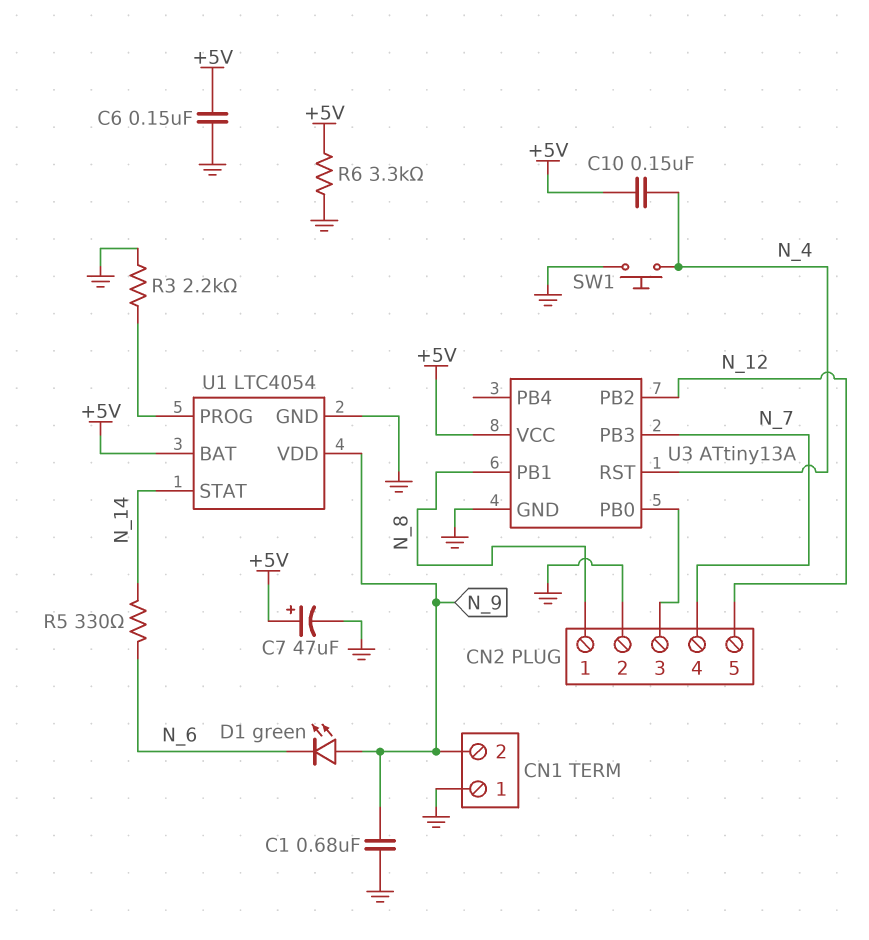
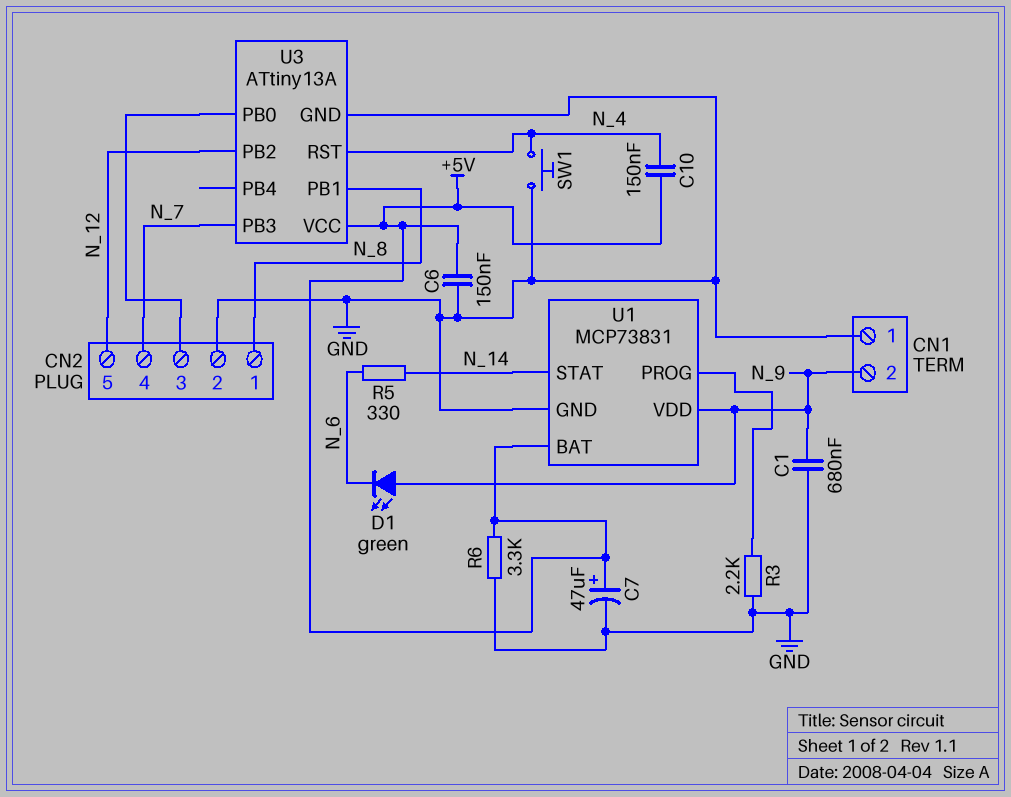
U1: LTC4054 -> MCP73831

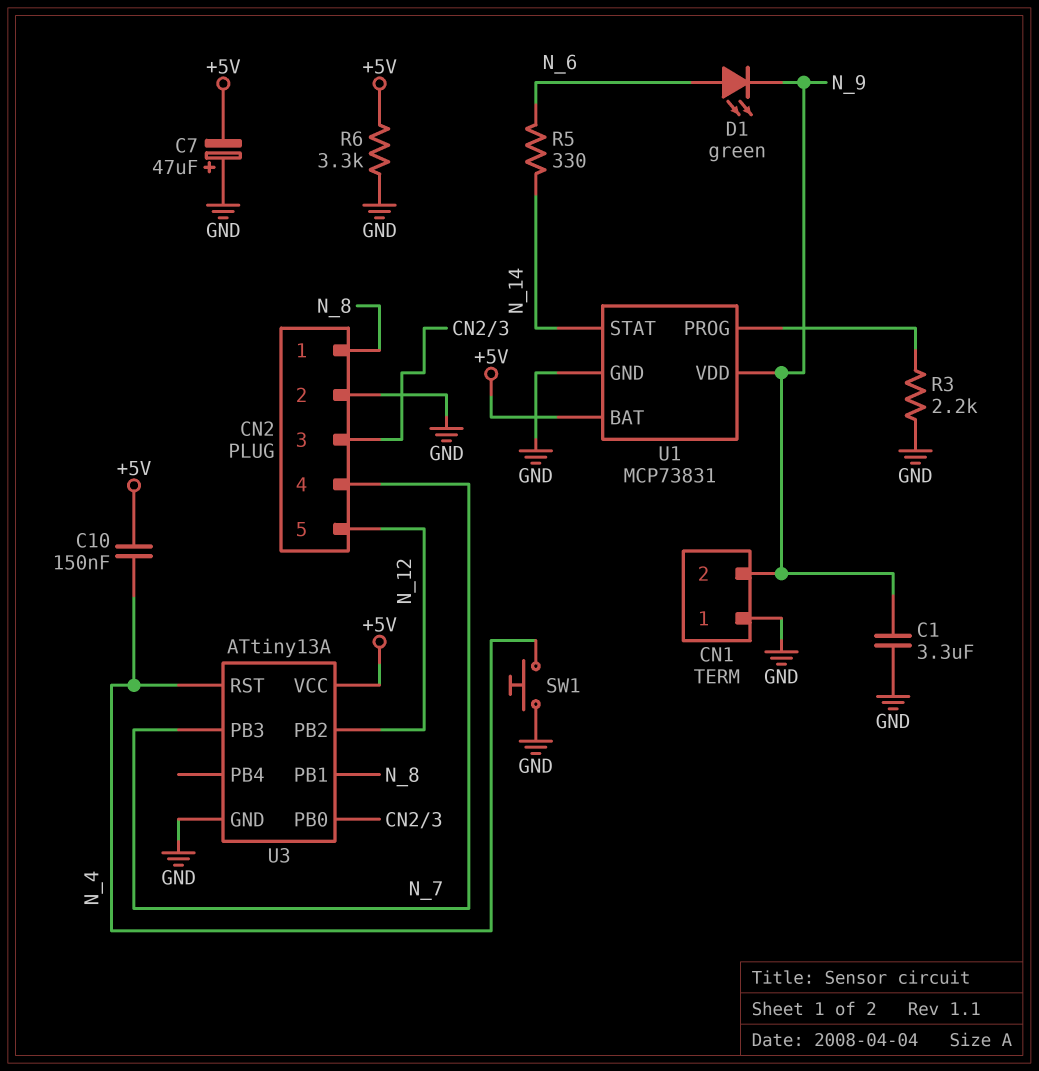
C1: 680nF (GND, N_9) -> 3.3uF (GND, N_9)
C6: 150nF (+5V, GND) -> none
C7: 47uF (plus +5V, minus GND) -> 47uF (plus GND, minus +5V)
D1: LED green (A N_9, K N_6) -> LED green (A N_6, K N_9)

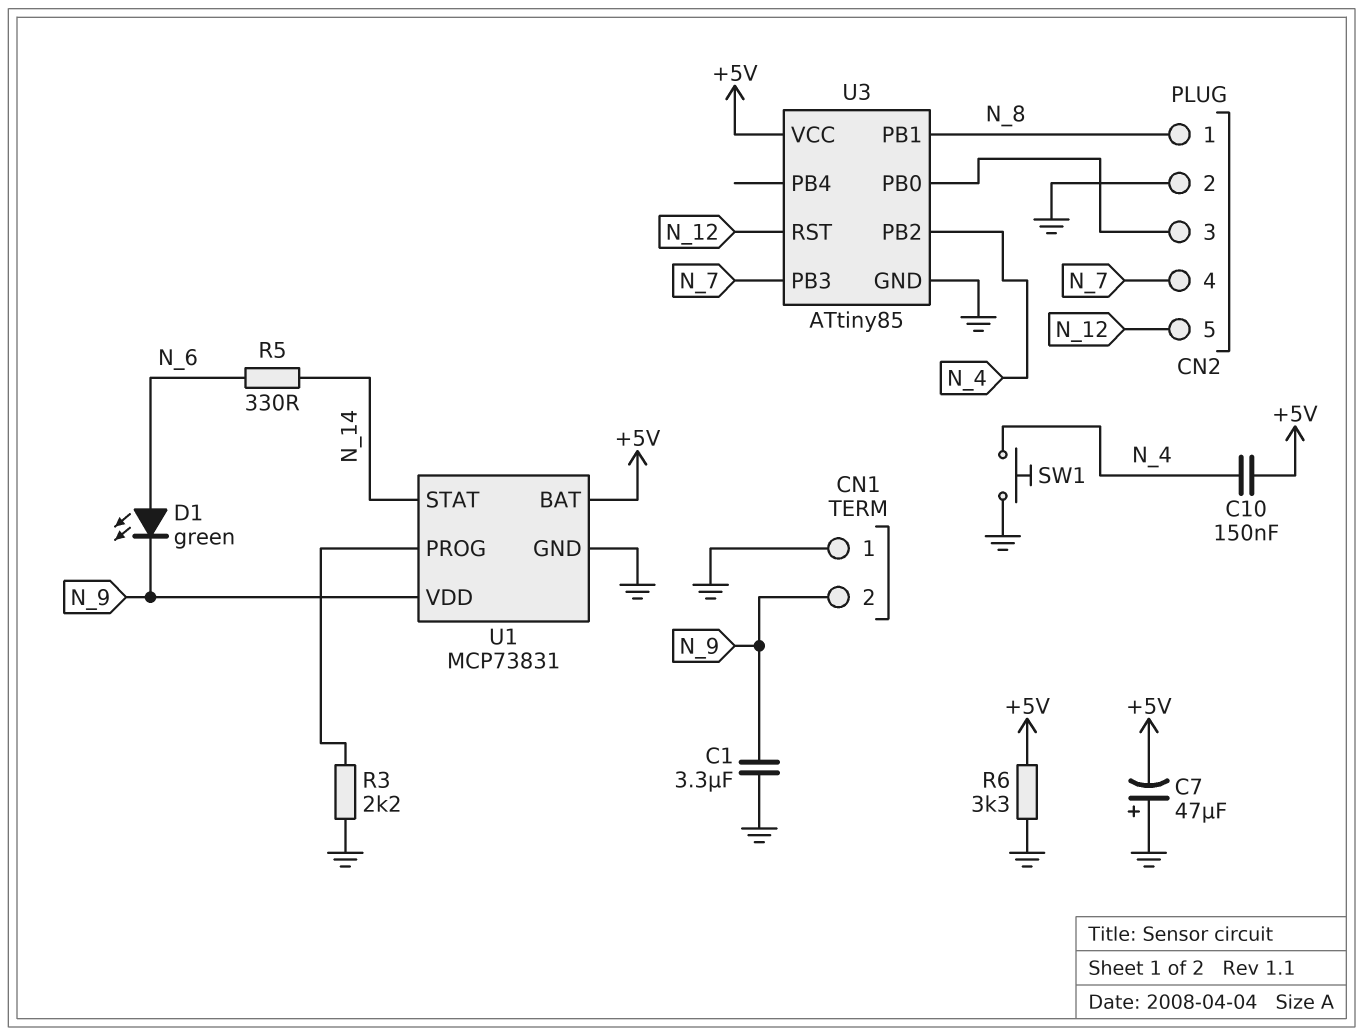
U3: ATtiny13A -> ATtiny85
U3 pin PB2: N_12 -> N_4
U3 pin RST: N_4 -> N_12

